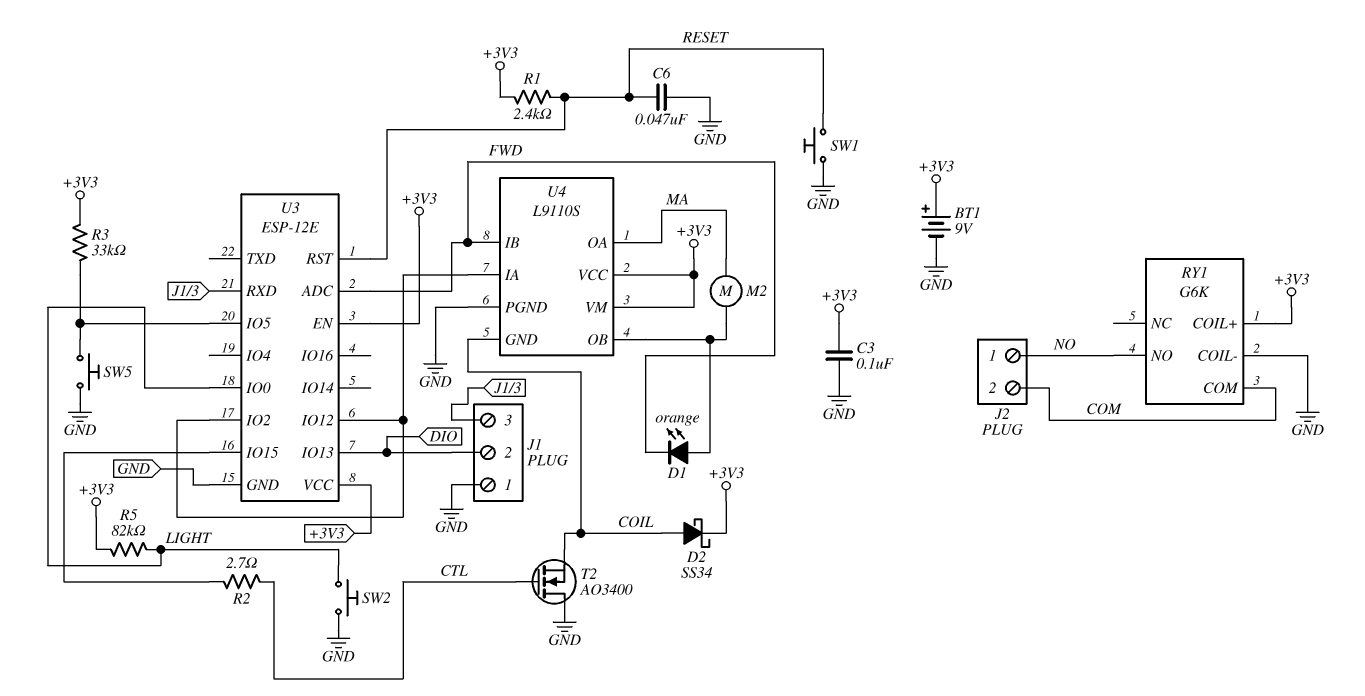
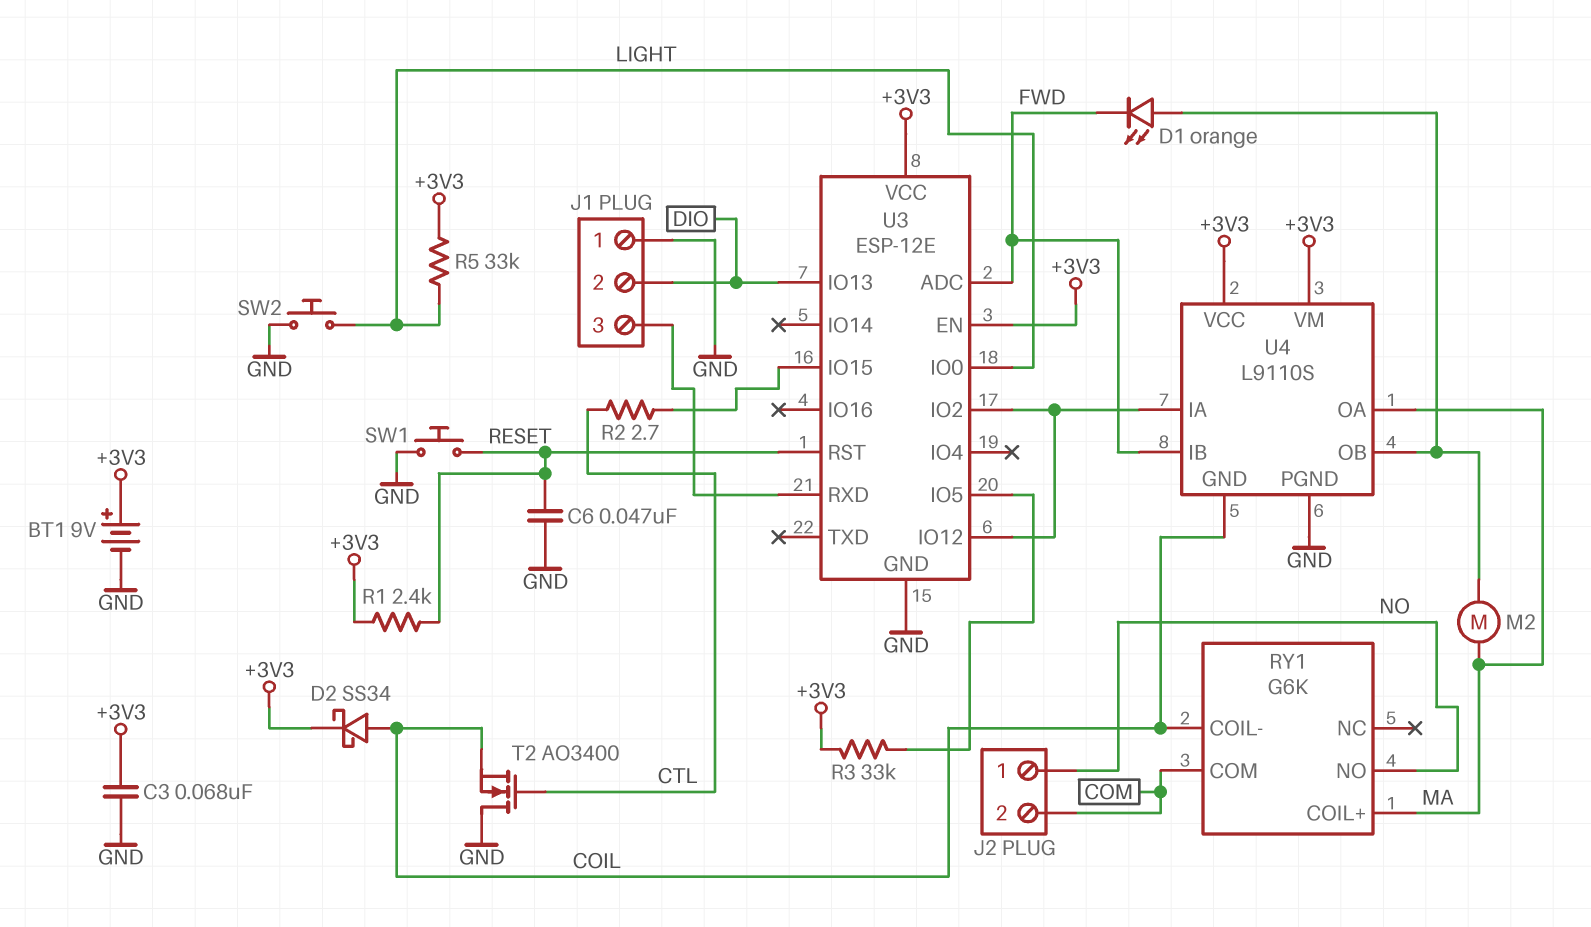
C3: 100nF (+3V3, GND) -> 68nF (+3V3, GND)
R5: 82k (+3V3, LIGHT) -> 33k (+3V3, LIGHT)
RY1 pin COIL+: +3V3 -> MA
RY1 pin COIL-: GND -> COIL
SW5: button (GND, U3/IO5) -> none

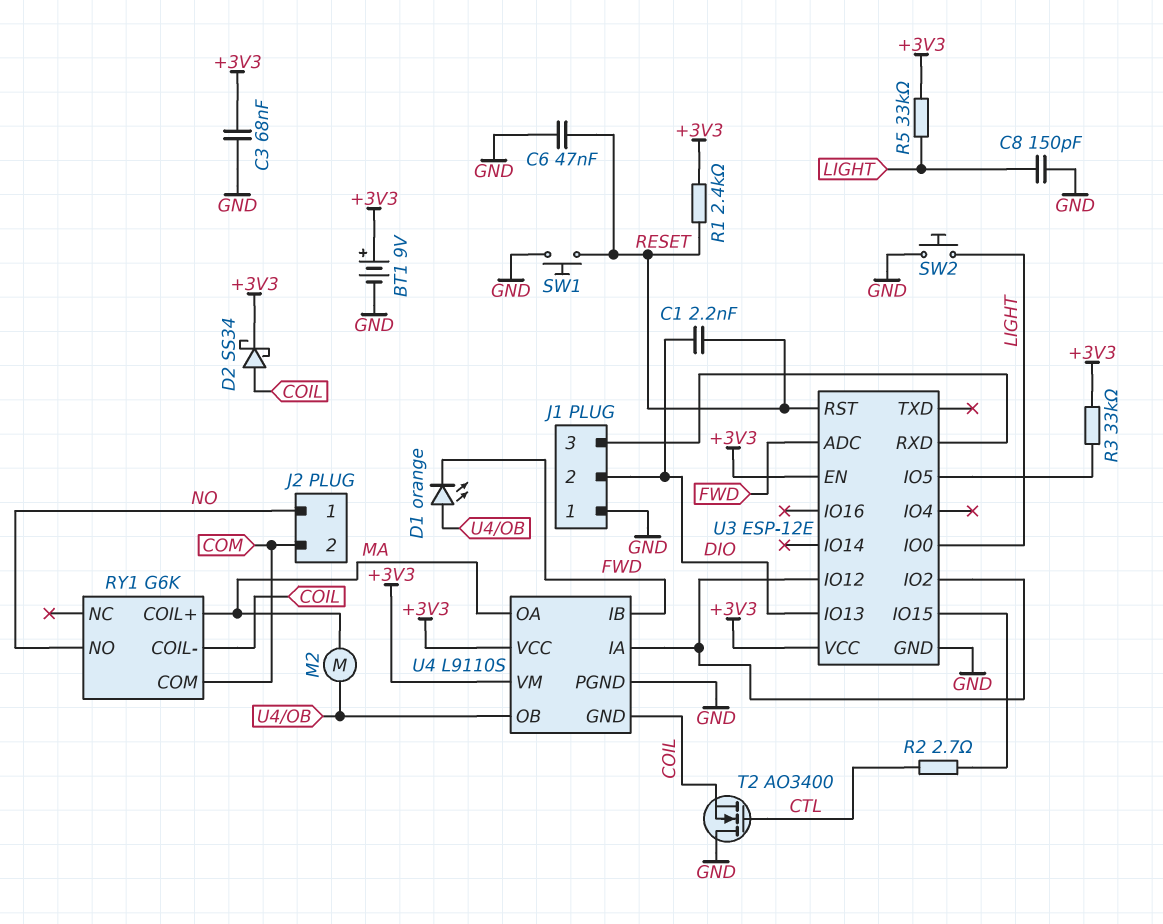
C1: none -> 2.2nF (DIO, RESET)
C8: none -> 150pF (GND, LIGHT)

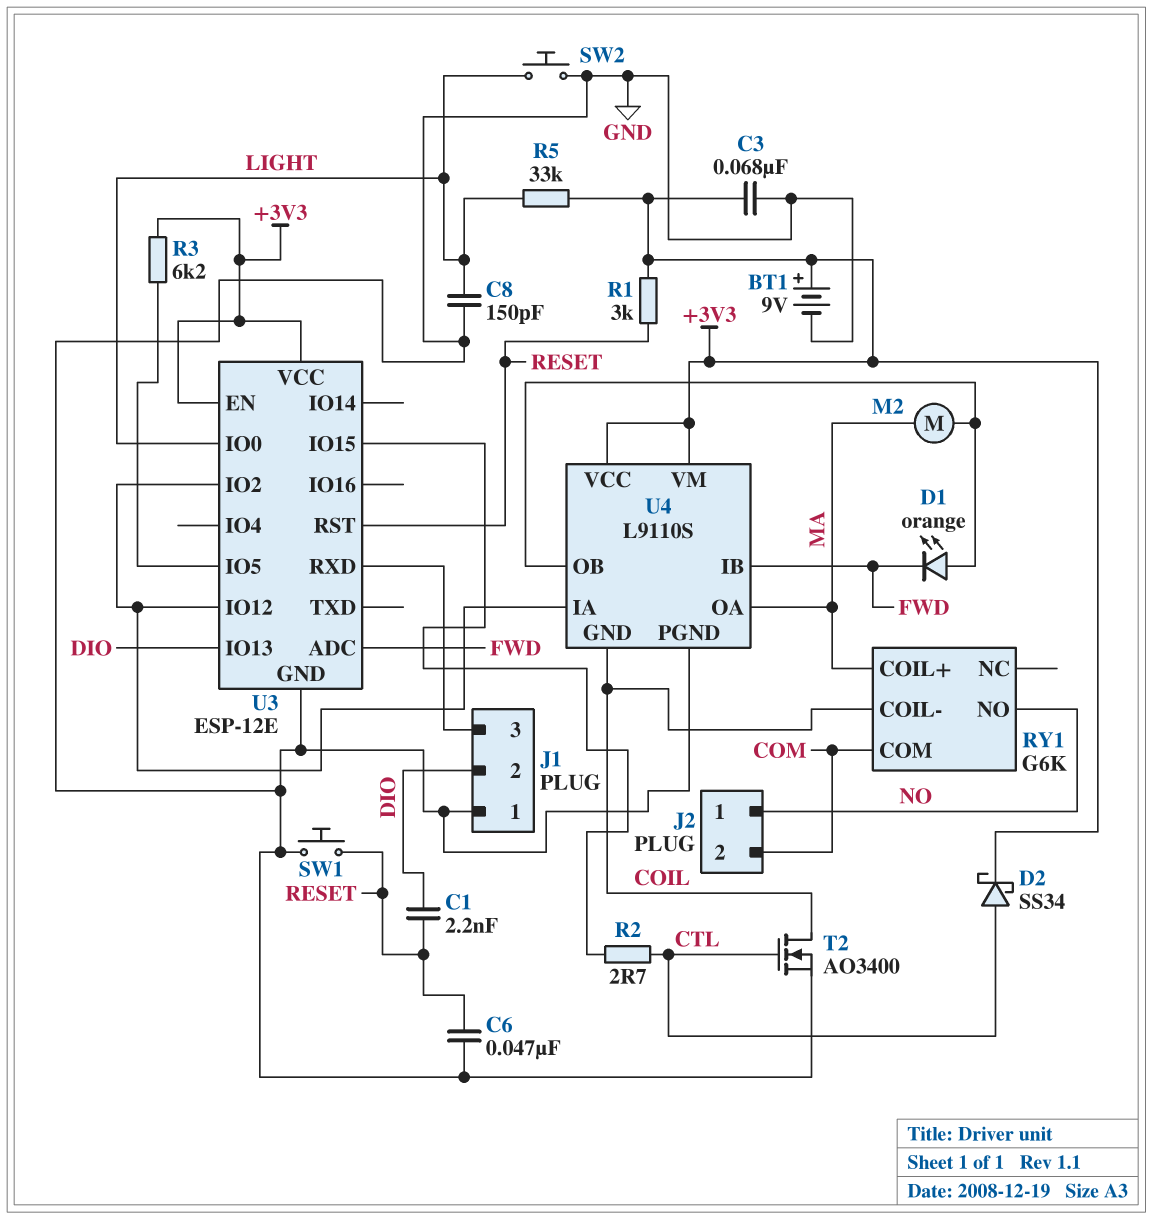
D2: schottky SS34 (A COIL, K +3V3) -> schottky SS34 (A CTL, K +3V3)
R1: 2.4k (+3V3, RESET) -> 3k (+3V3, RESET)
R3: 33k (+3V3, U3/IO5) -> 6.2k (+3V3, U3/IO5)
T2: NMOS AO3400 (G CTL, D GND, S COIL) -> NMOS AO3400 (G CTL, D COIL, S GND)

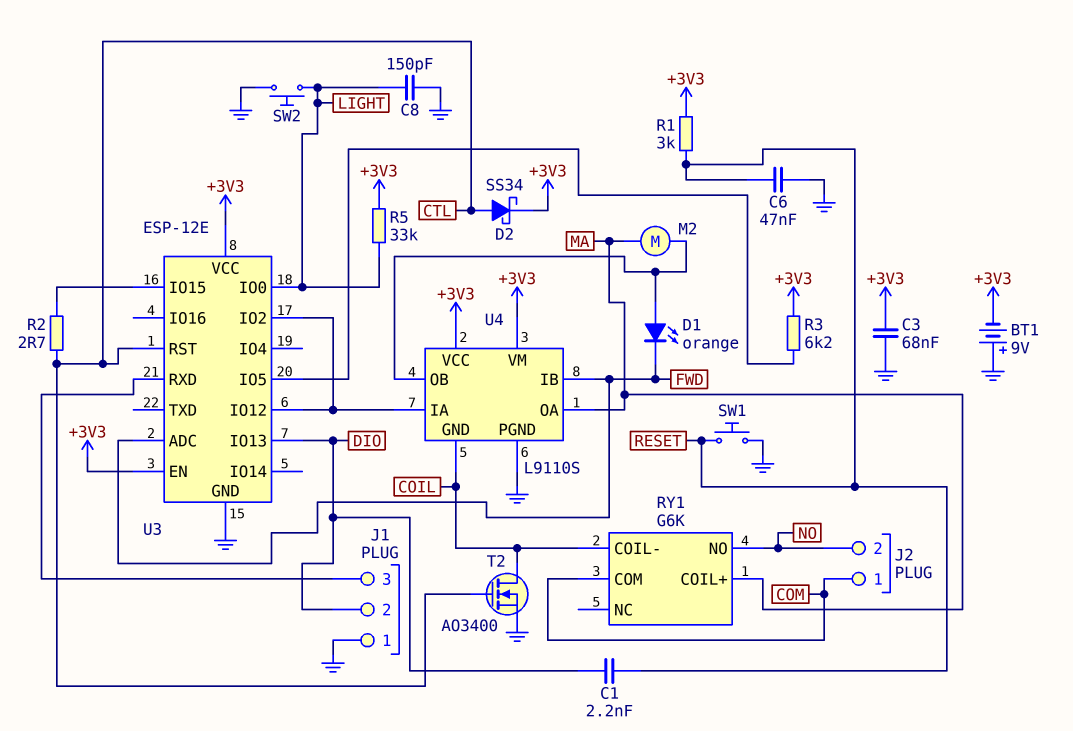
BT1: 9V (plus +3V3, minus GND) -> 9V (plus GND, minus +3V3)
J2 pin 1: NO -> COM
J2 pin 2: COM -> NO
U3 pin RST: RESET -> CTL

